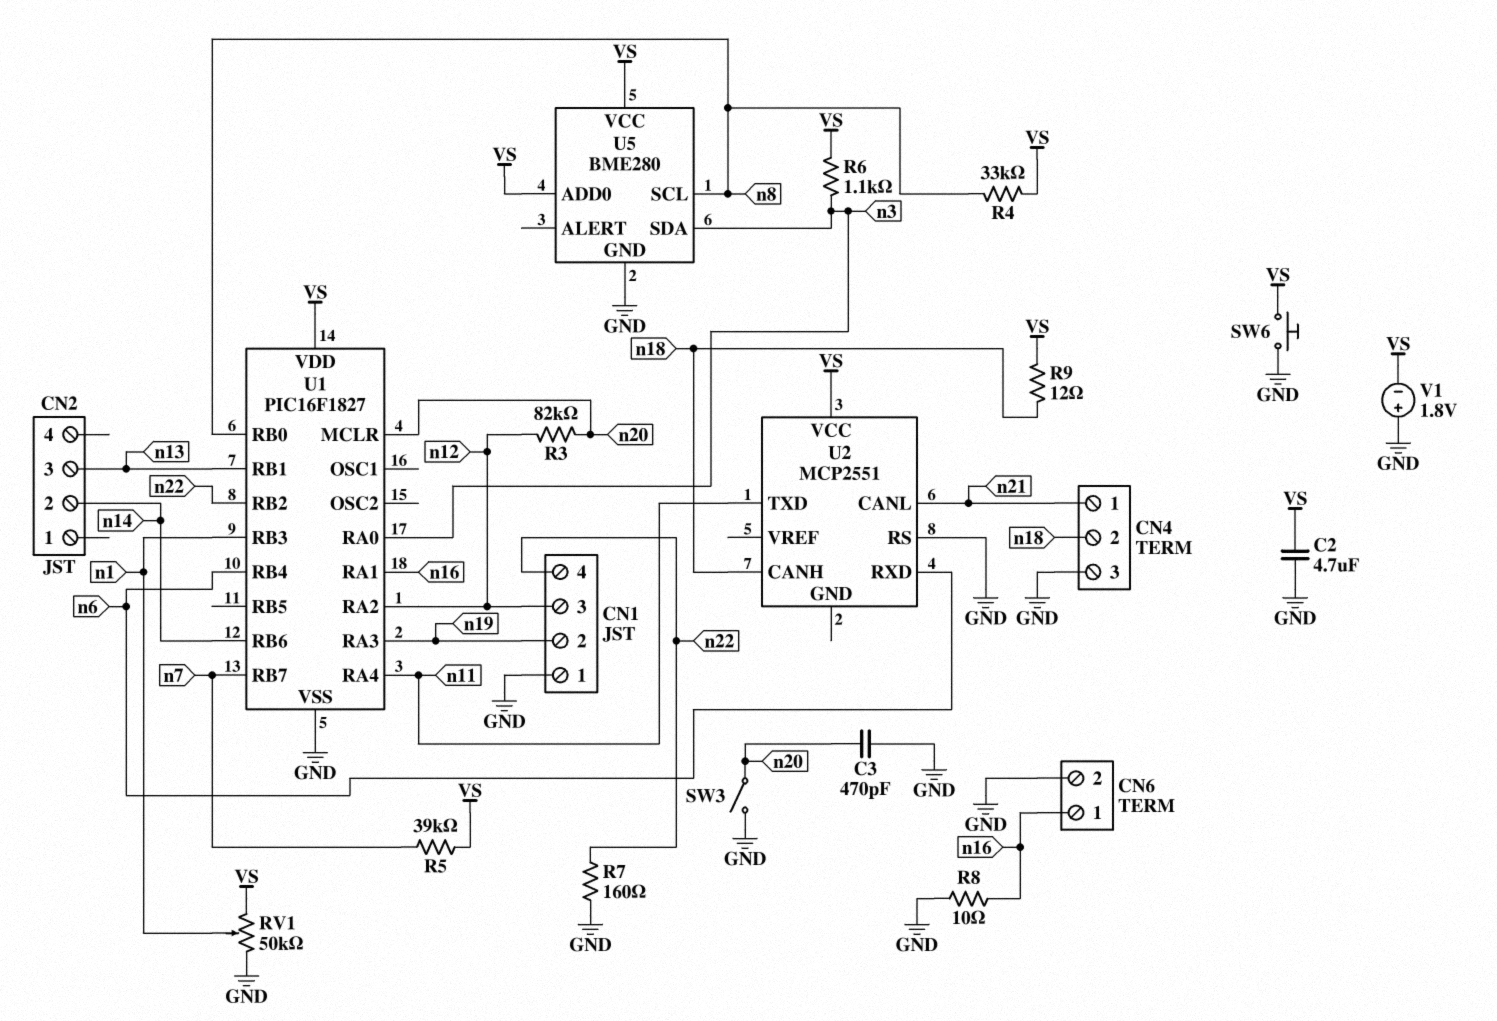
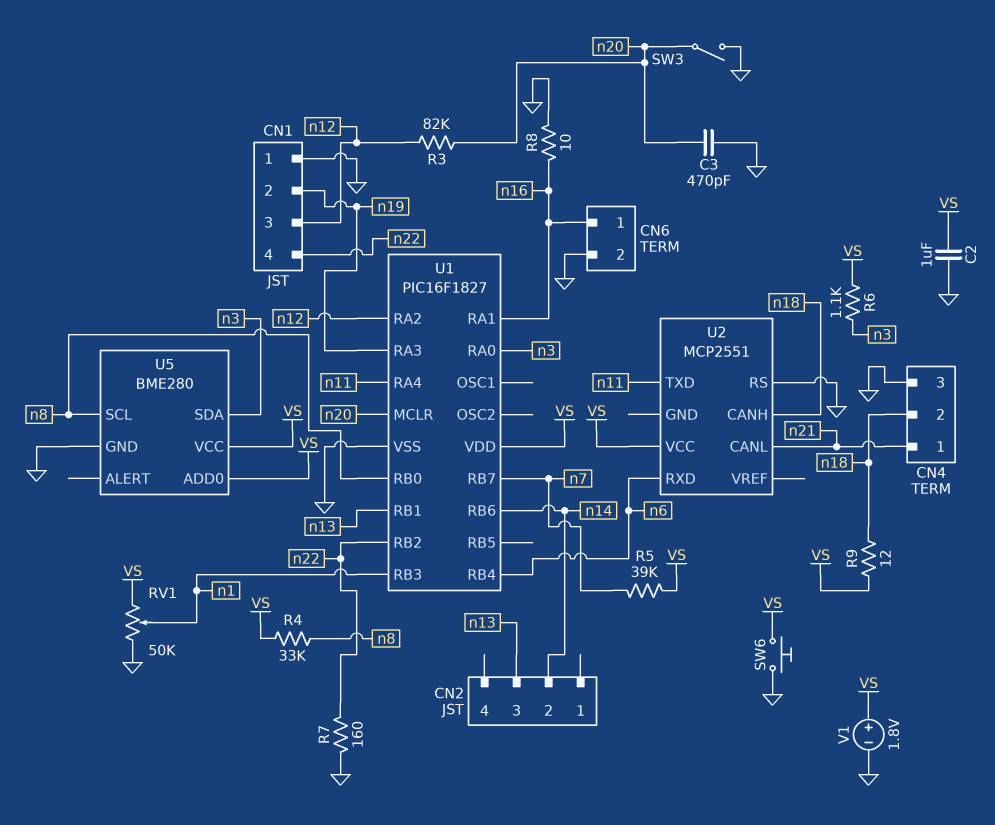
C2: 4.7uF (GND, VS) -> 1uF (GND, VS)
V1: 1.8V (plus GND, minus VS) -> 1.8V (plus VS, minus GND)

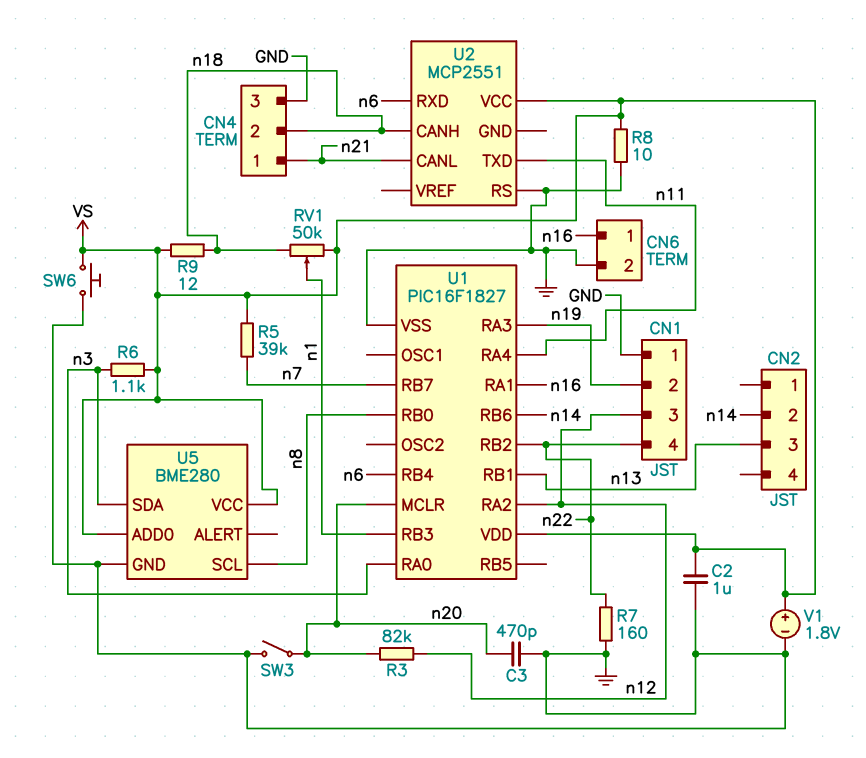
R4: 33k (VS, n8) -> none
R8: 10 (GND, n16) -> 10 (GND, VS)
RV1: 50k (GND, VS, wiper n1) -> 50k (VS, n18, wiper n1)

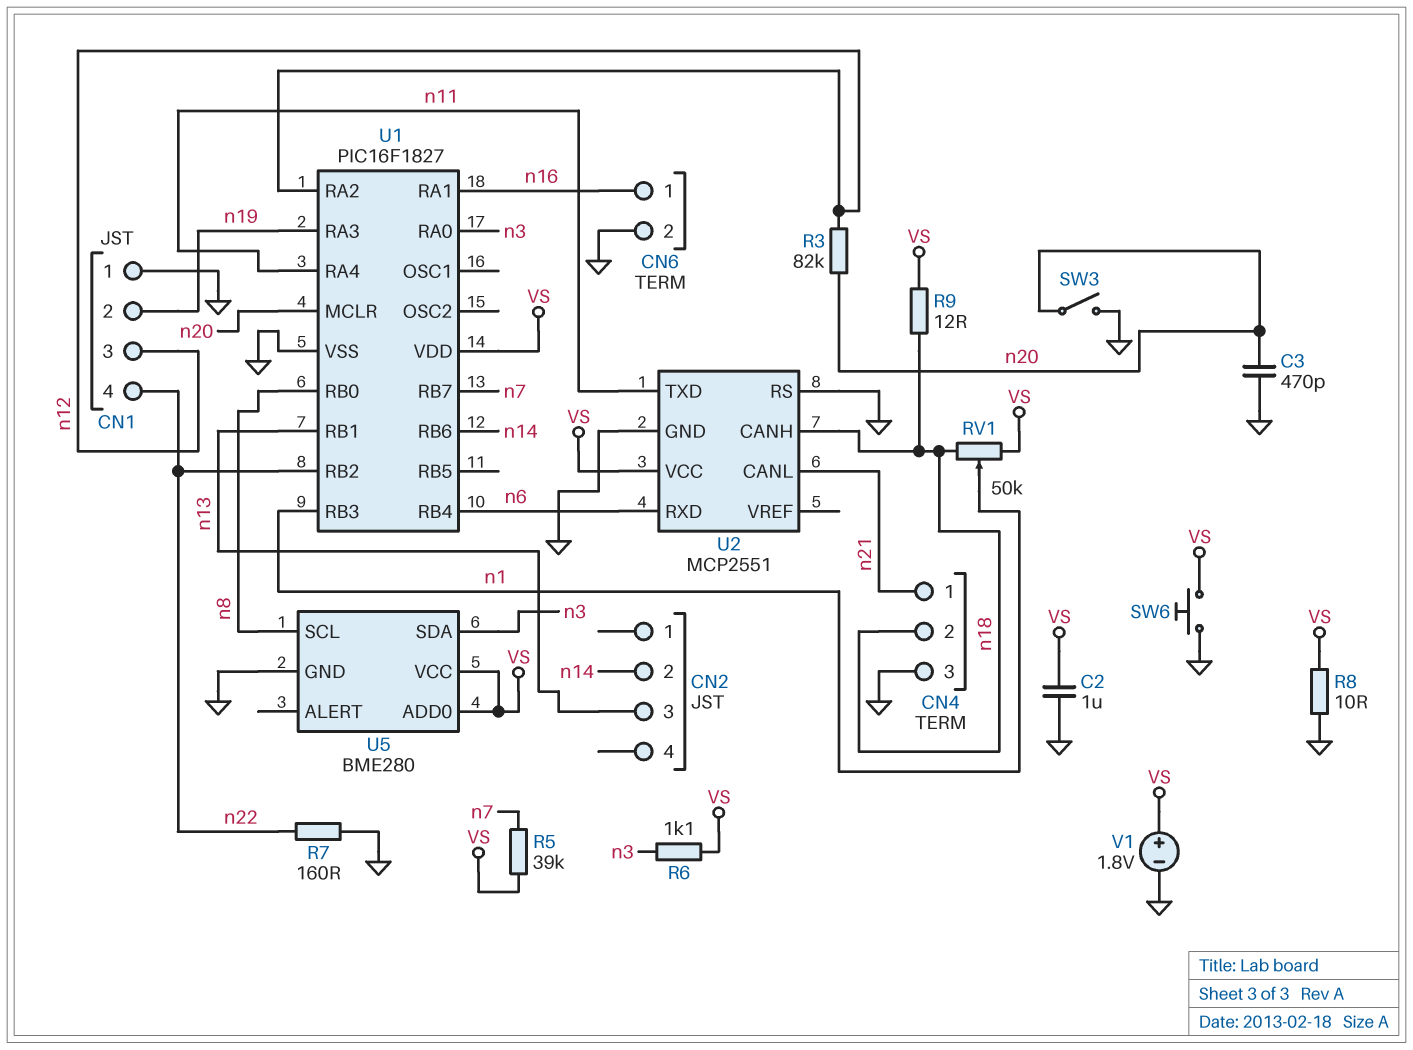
U2 pin GND: none -> GND

